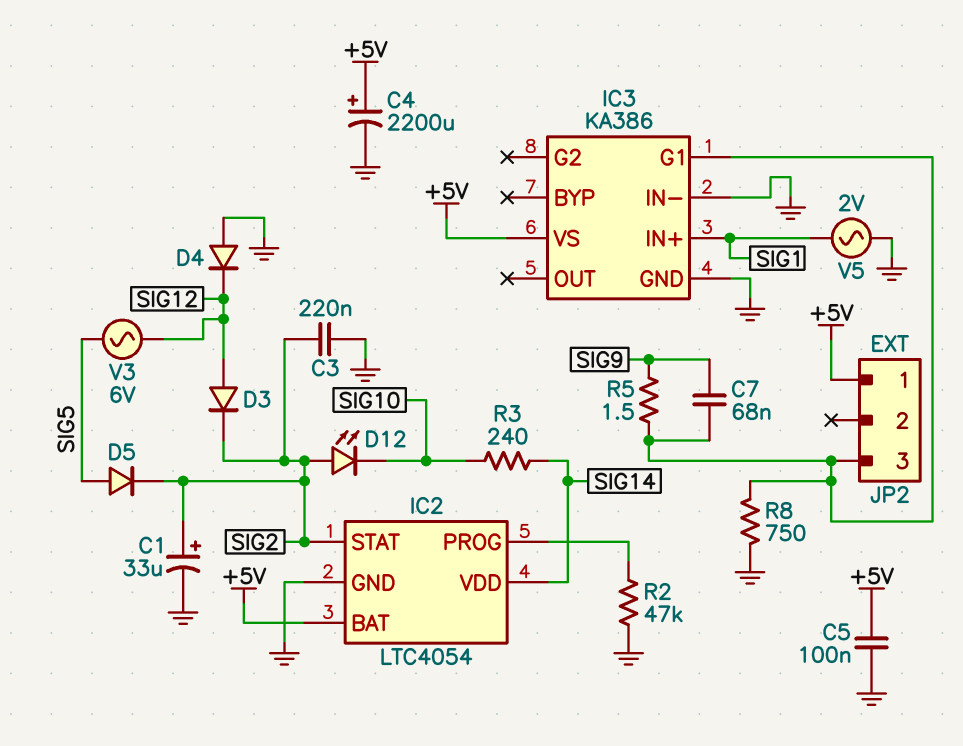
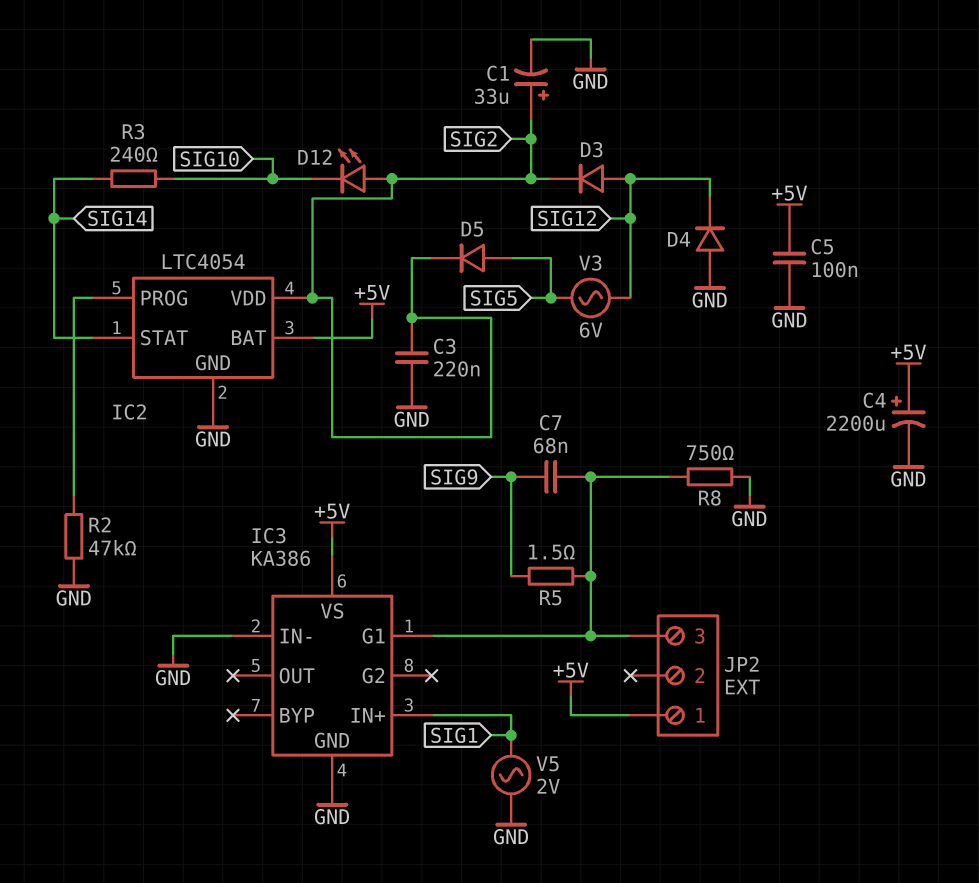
IC2 pin STAT: SIG2 -> SIG14
IC2 pin VDD: SIG14 -> SIG2

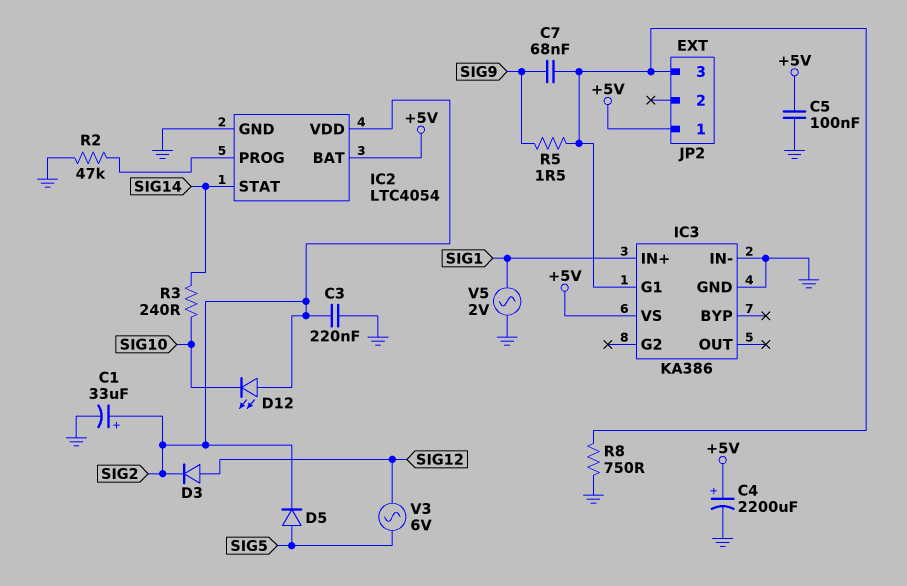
D4: diode (A GND, K SIG12) -> none

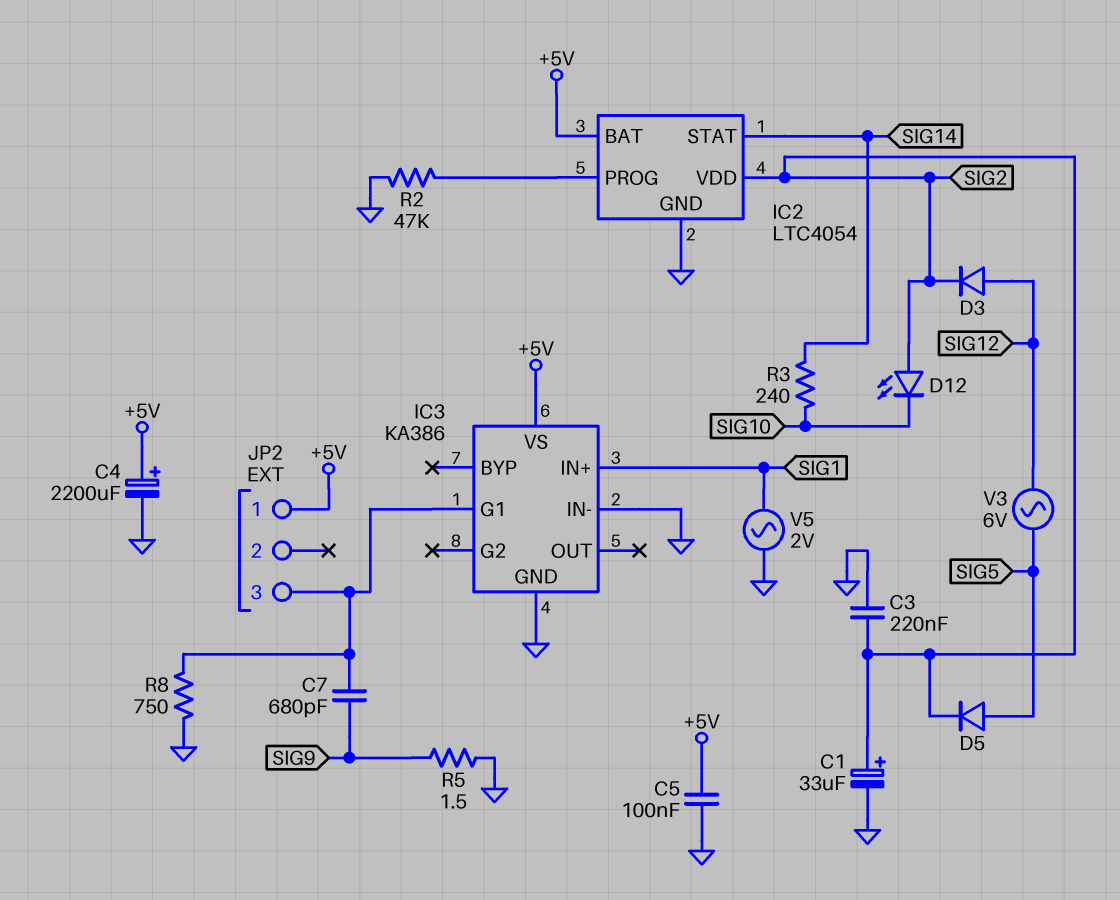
C7: 68nF (IC3/G1, SIG9) -> 680pF (IC3/G1, SIG9)
R5: 1.5 (IC3/G1, SIG9) -> 1.5 (GND, SIG9)

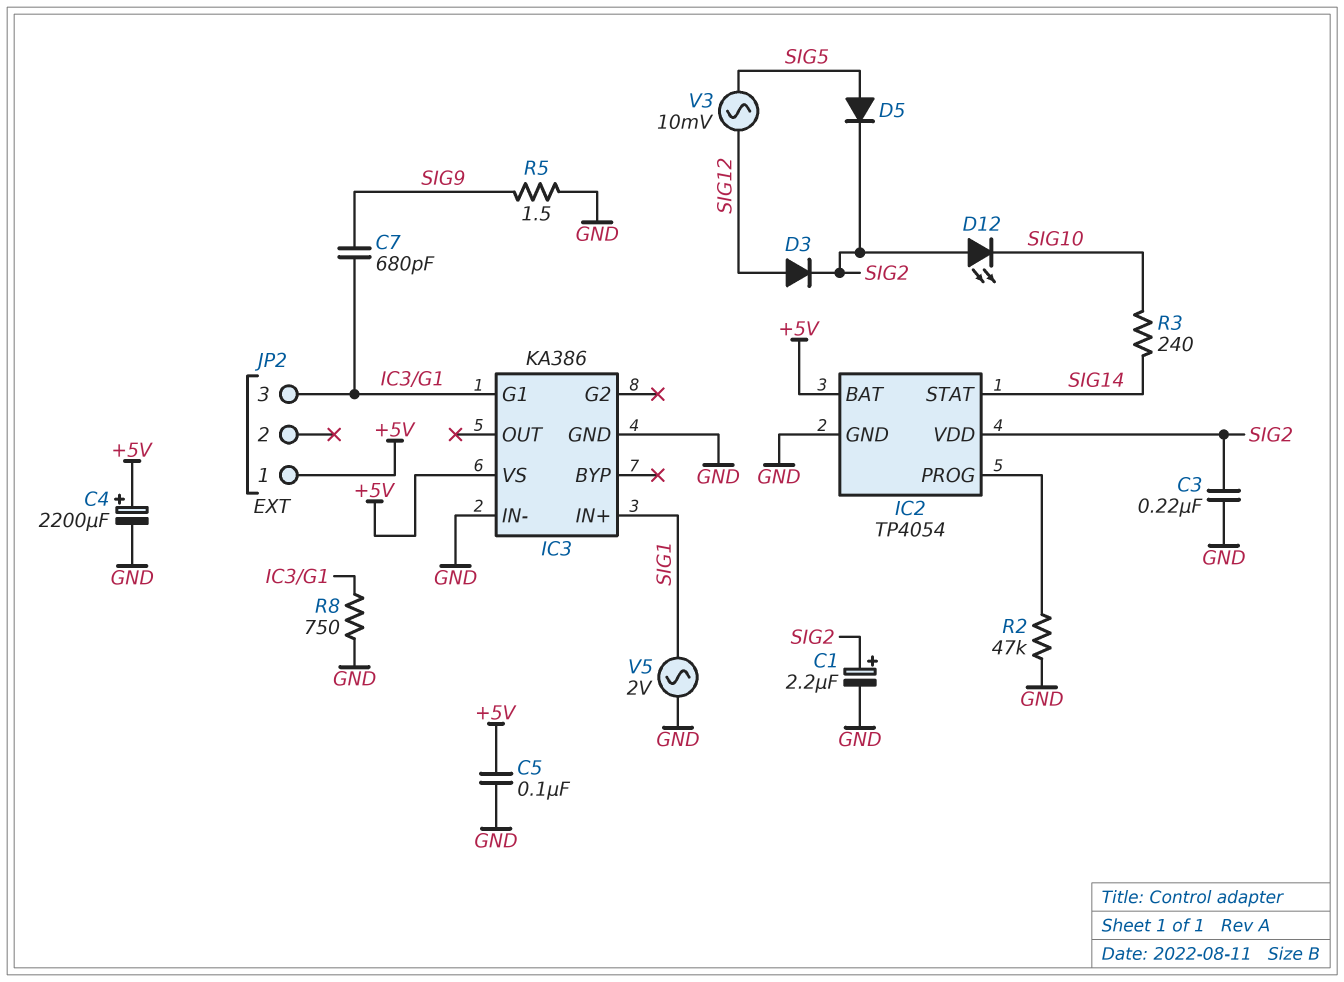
C1: 33uF (plus SIG2, minus GND) -> 2.2uF (plus SIG2, minus GND)
IC2: LTC4054 -> TP4054
V3: AC 6V (SIG5, SIG12) -> AC 10mV (SIG5, SIG12)

